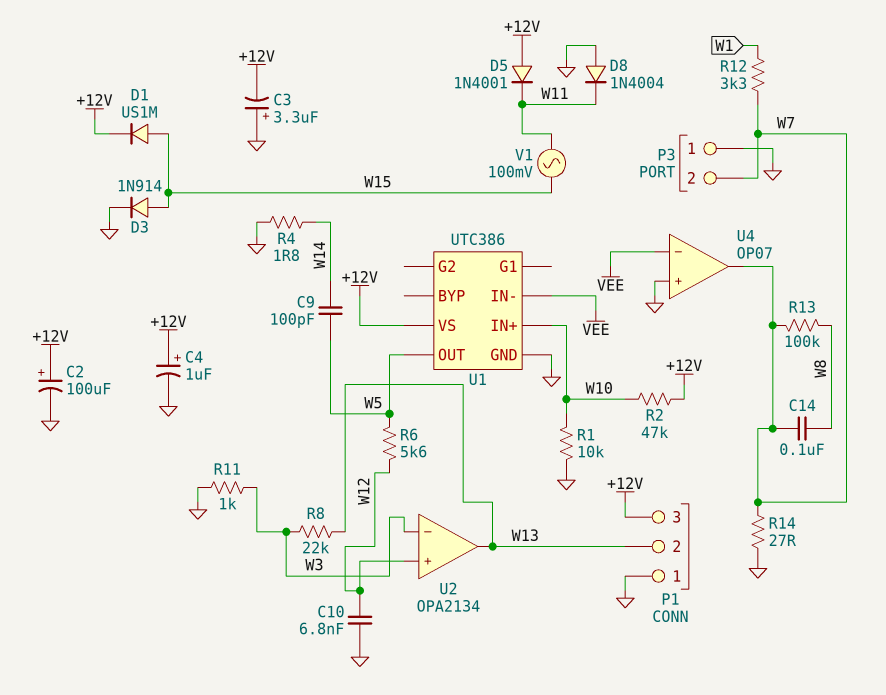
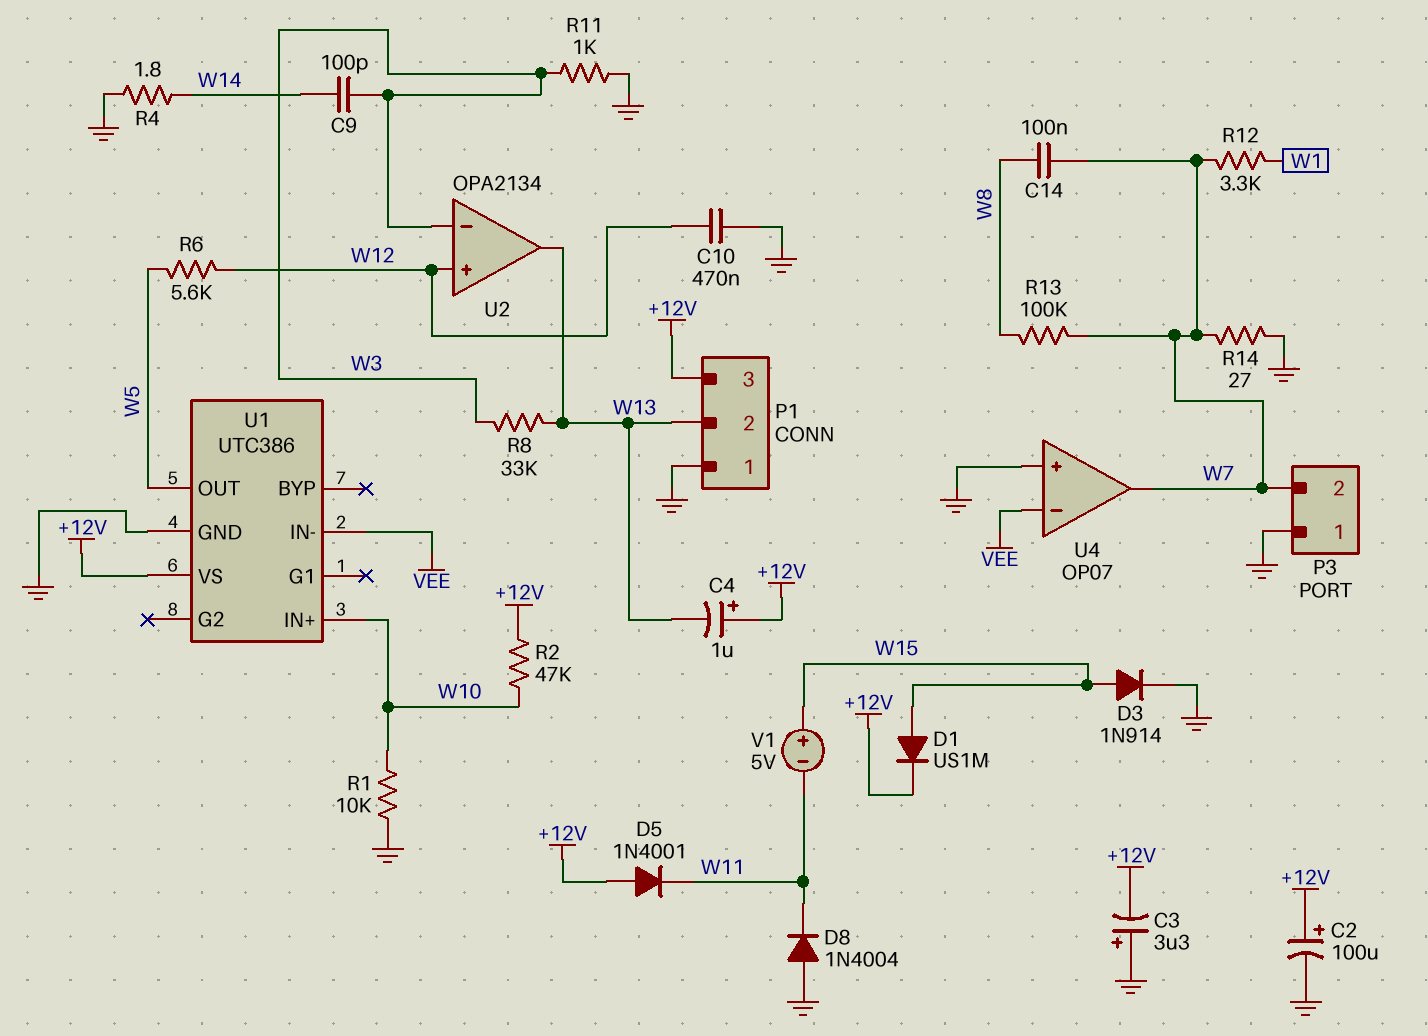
C4: 1uF (plus +12V, minus GND) -> 1uF (plus +12V, minus W13)
C9: 100pF (W5, W14) -> 100pF (W3, W14)
C10: 6.8nF (GND, W12) -> 470nF (GND, W12)
R8: 22k (W3, W13) -> 33k (W3, W13)
V1: AC 100mV (W11, W15) -> 5V (plus W15, minus W11)

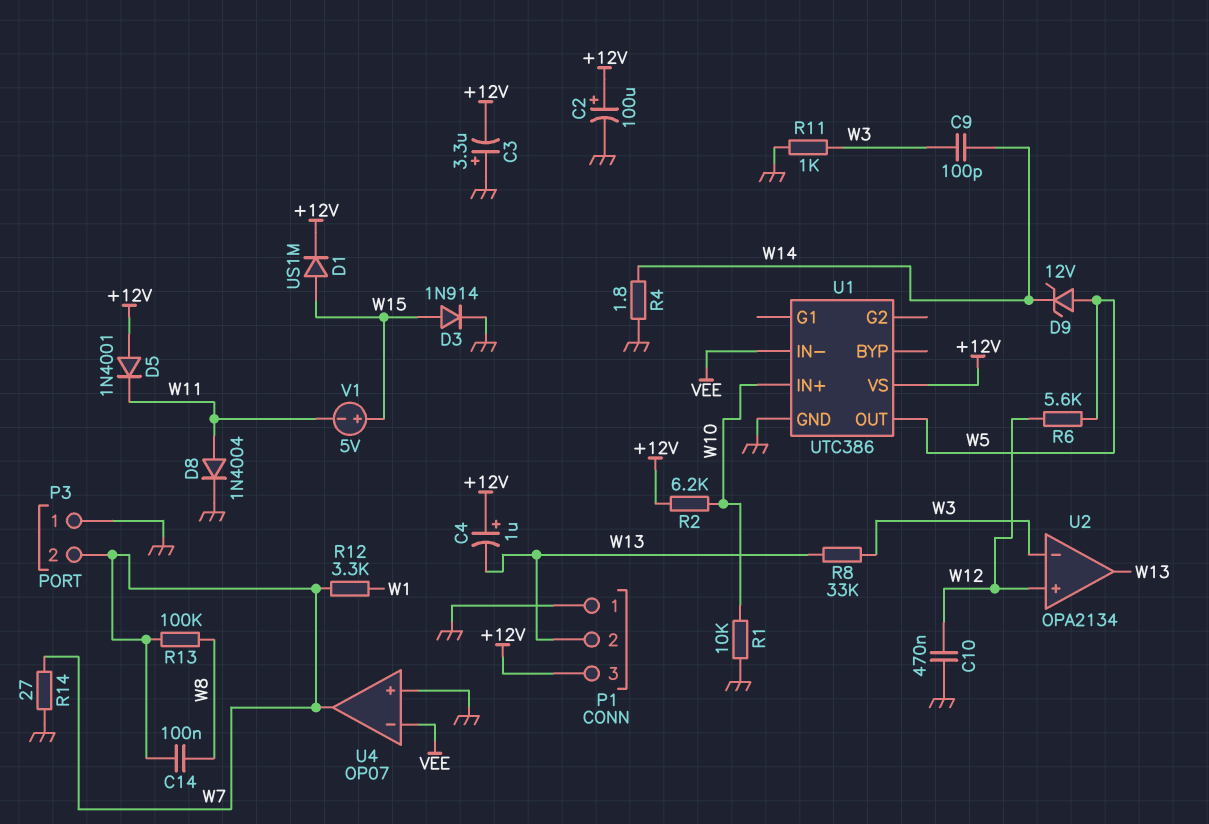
D8: diode 1N4004 (A GND, K W11) -> diode 1N4004 (A W11, K GND)
D9: none -> zener 12V (A W5, K W14)
R2: 47k (+12V, W10) -> 6.2k (+12V, W10)

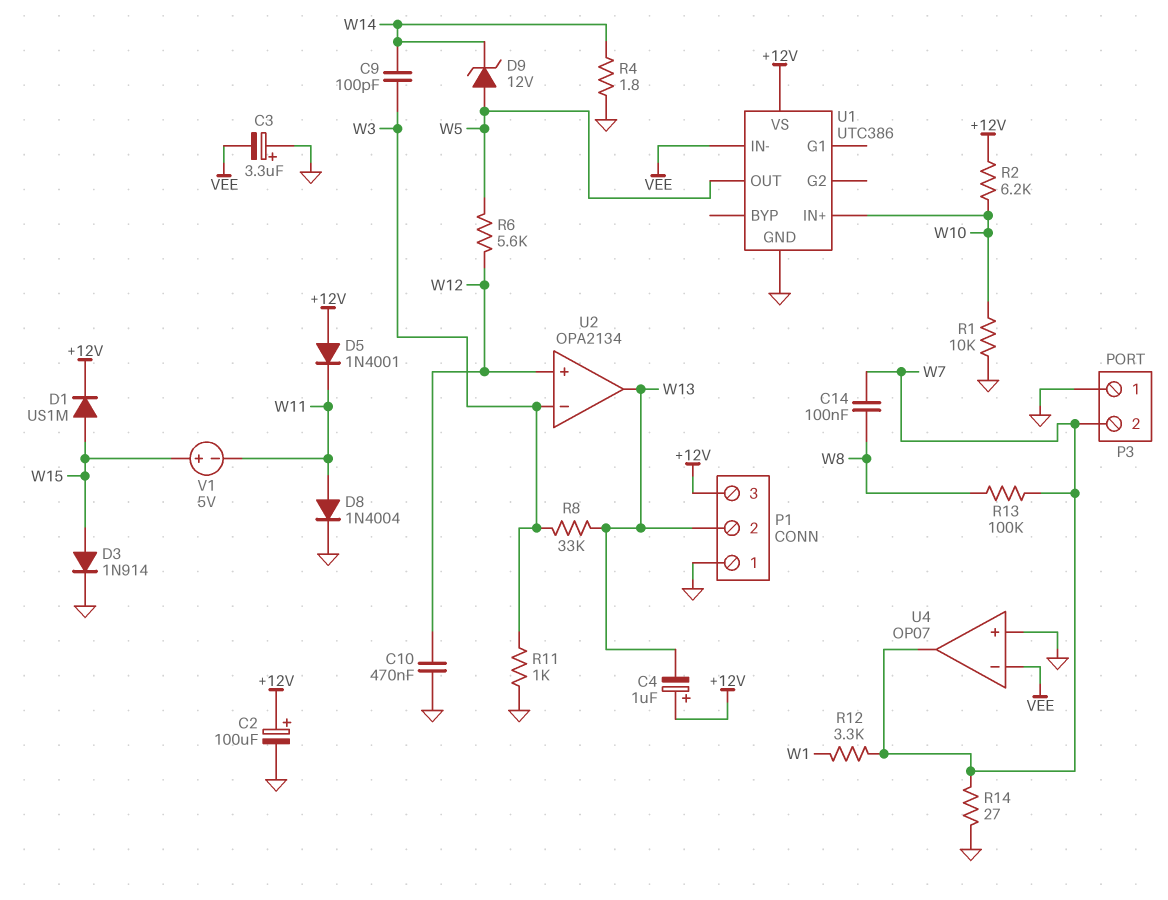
C3: 3.3uF (plus GND, minus +12V) -> 3.3uF (plus GND, minus VEE)

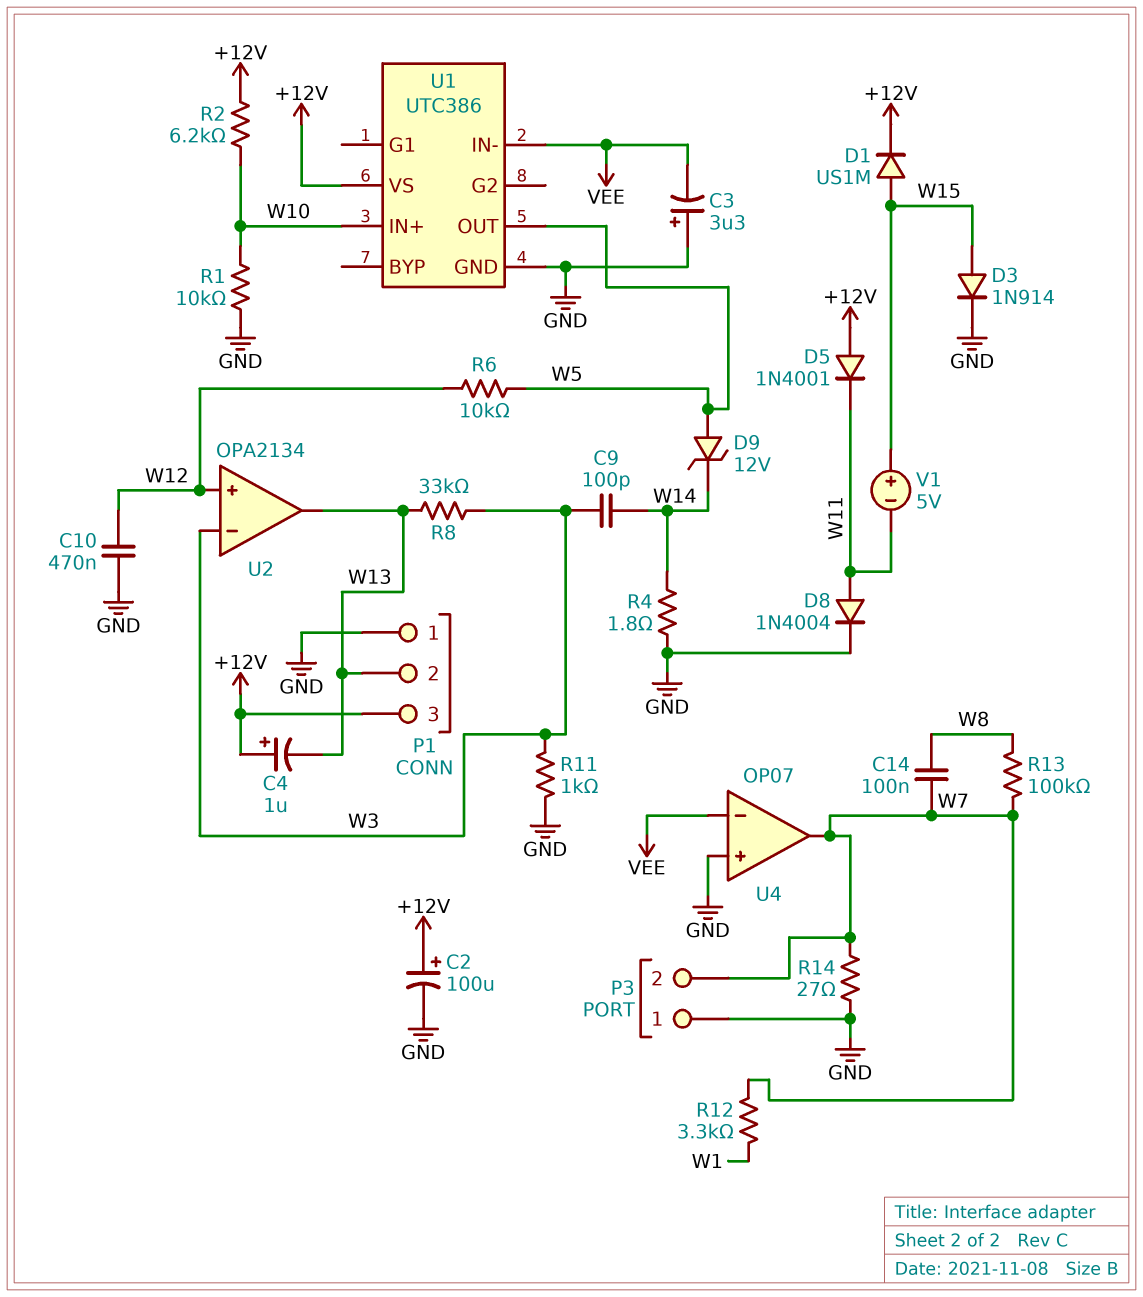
R6: 5.6k (W5, W12) -> 10k (W5, W12)

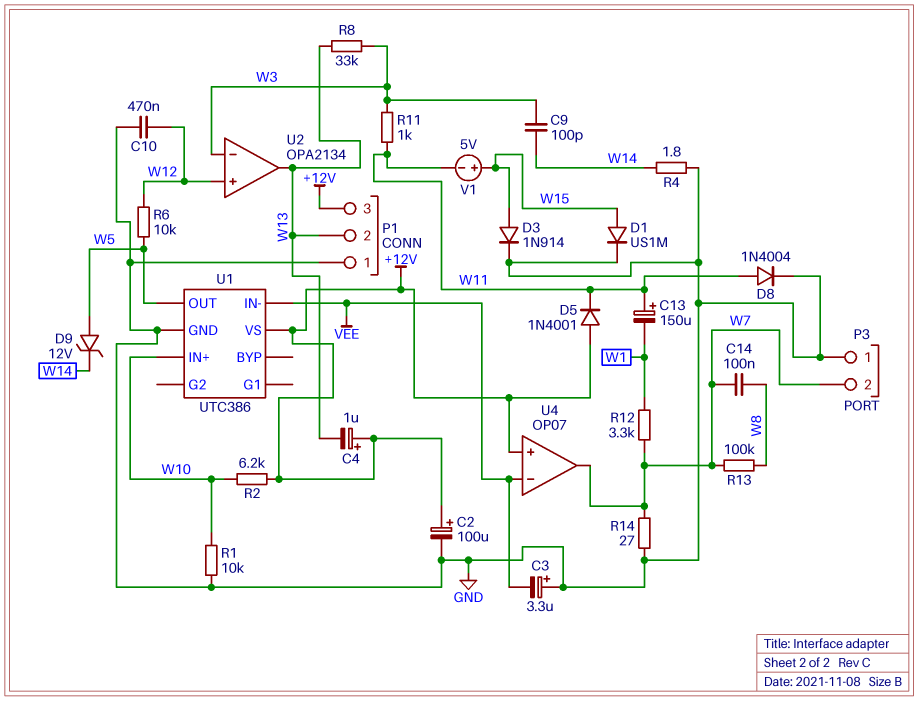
C13: none -> 150uF (plus W11, minus W1)
D1: diode US1M (A W15, K +12V) -> diode US1M (A W15, K GND)
R11: 1k (GND, W3) -> 1k (W3, W11)
U4 pin in+: GND -> +12V

